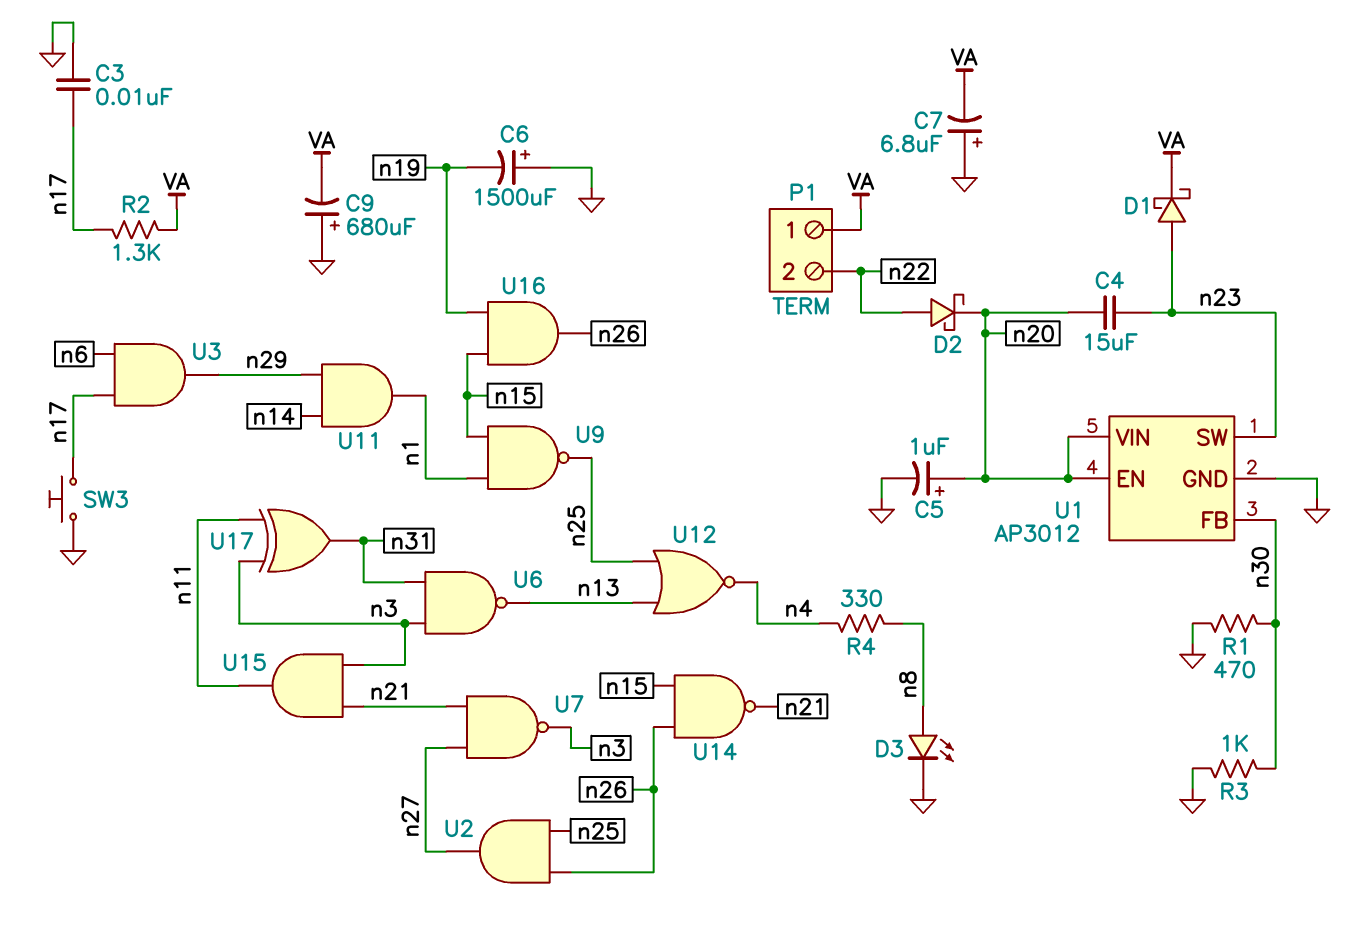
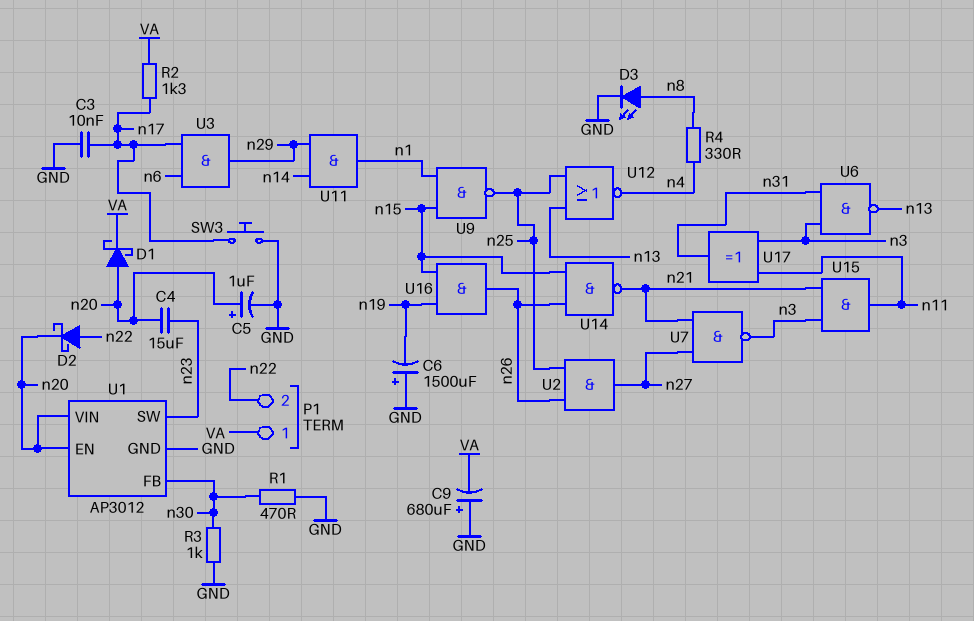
C7: 6.8uF (plus GND, minus VA) -> none
D1: schottky (A n23, K VA) -> schottky (A n20, K VA)

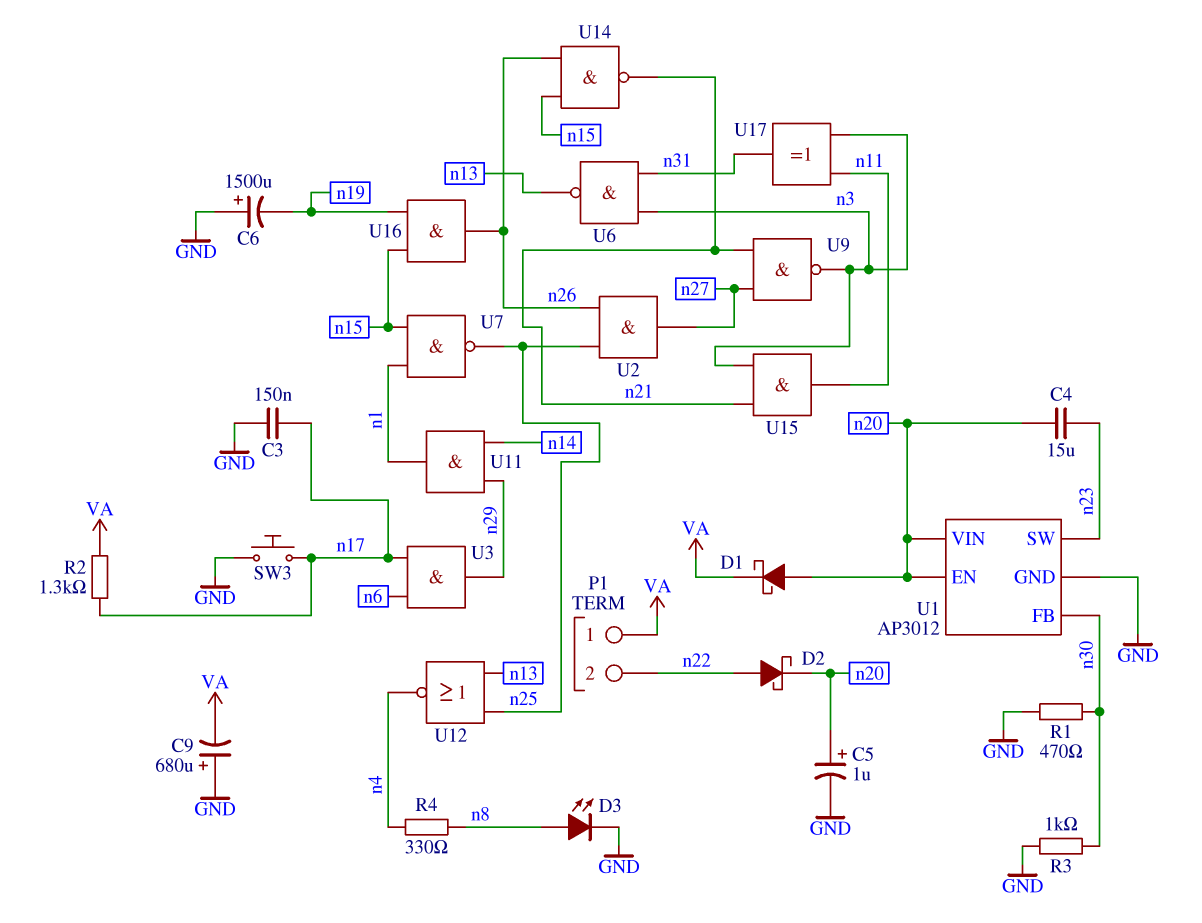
C3: 10nF (GND, n17) -> 150nF (GND, n17)
U7: NAND (in n21, in n27, out n3) -> NAND (in n1, in n15, out n25)
U9: NAND (in n1, in n15, out n25) -> NAND (in n21, in n27, out n3)

